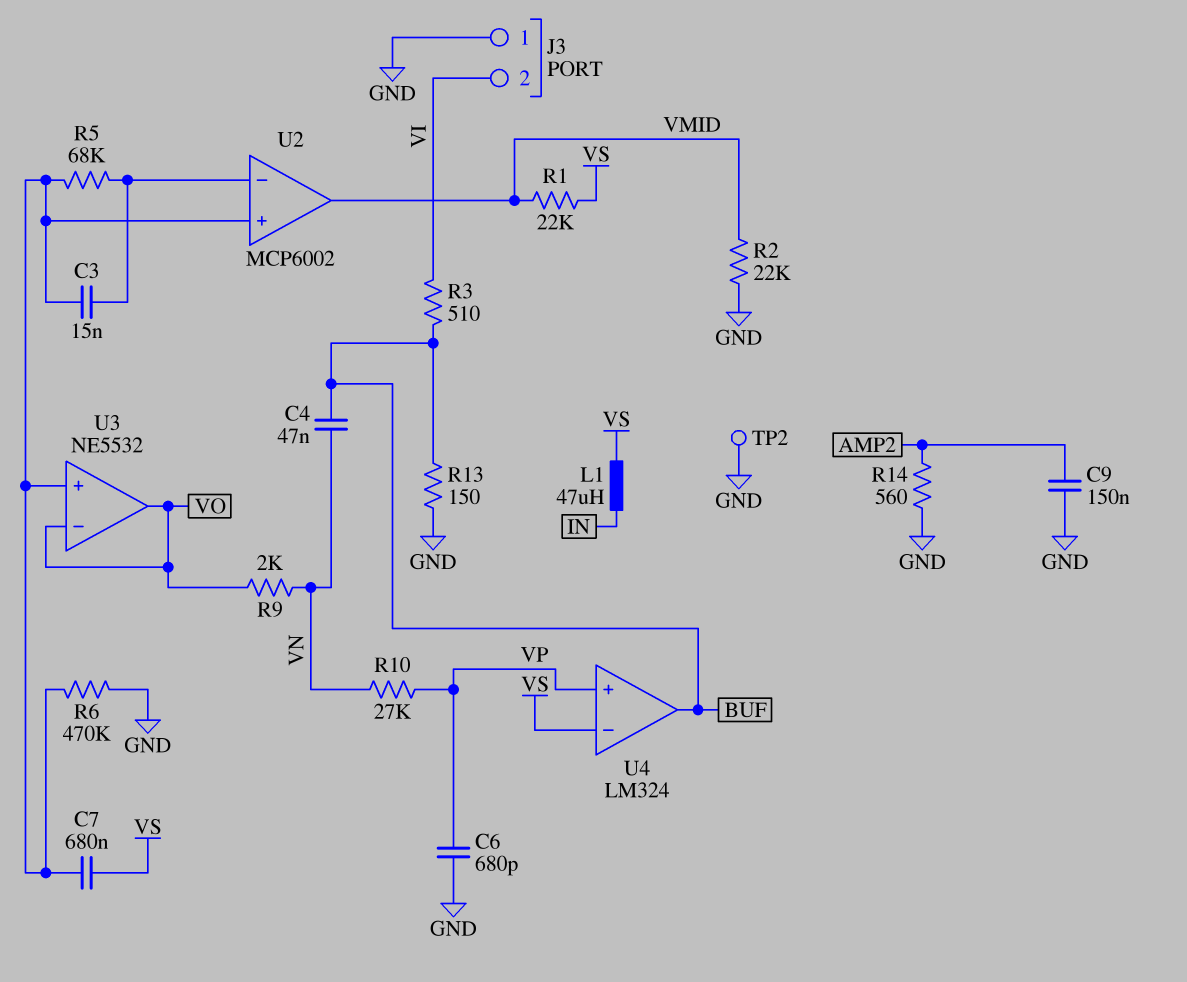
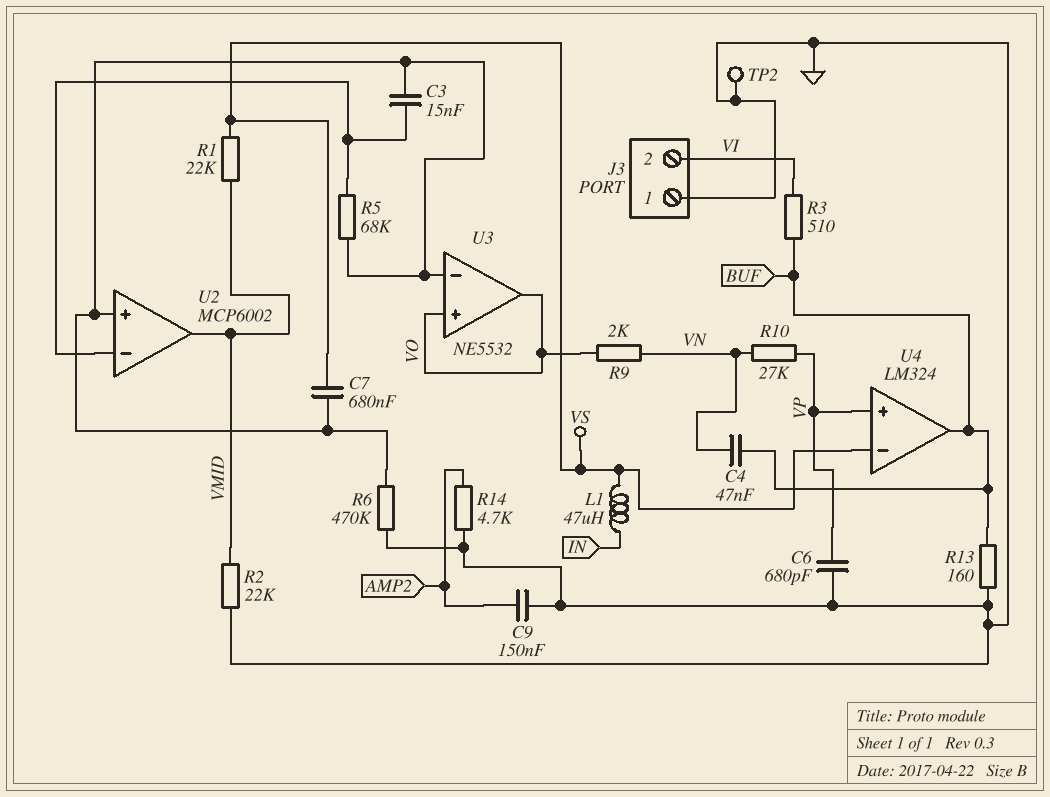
R13: 150 (BUF, GND) -> 160 (BUF, GND)
R14: 560 (AMP2, GND) -> 4.7k (AMP2, GND)
U3 pin in+: U2/in+ -> VO
U3 pin in-: VO -> U2/in+

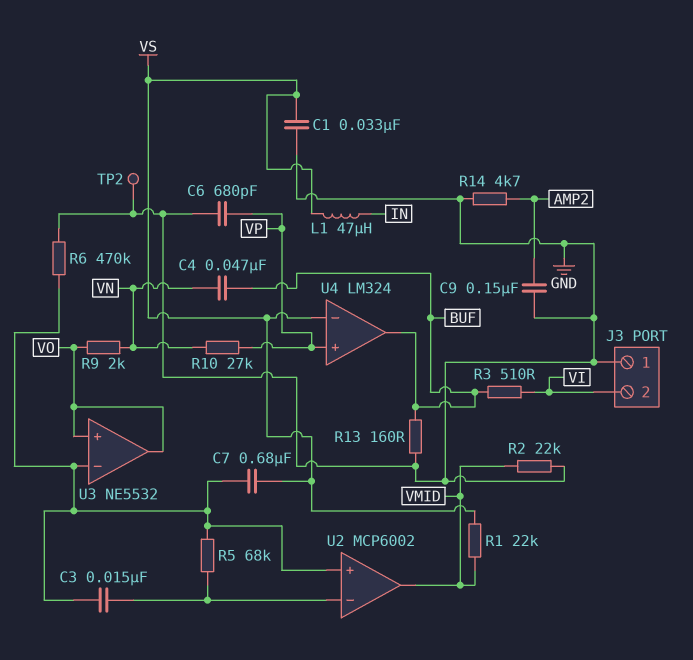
C1: none -> 33nF (GND, VS)

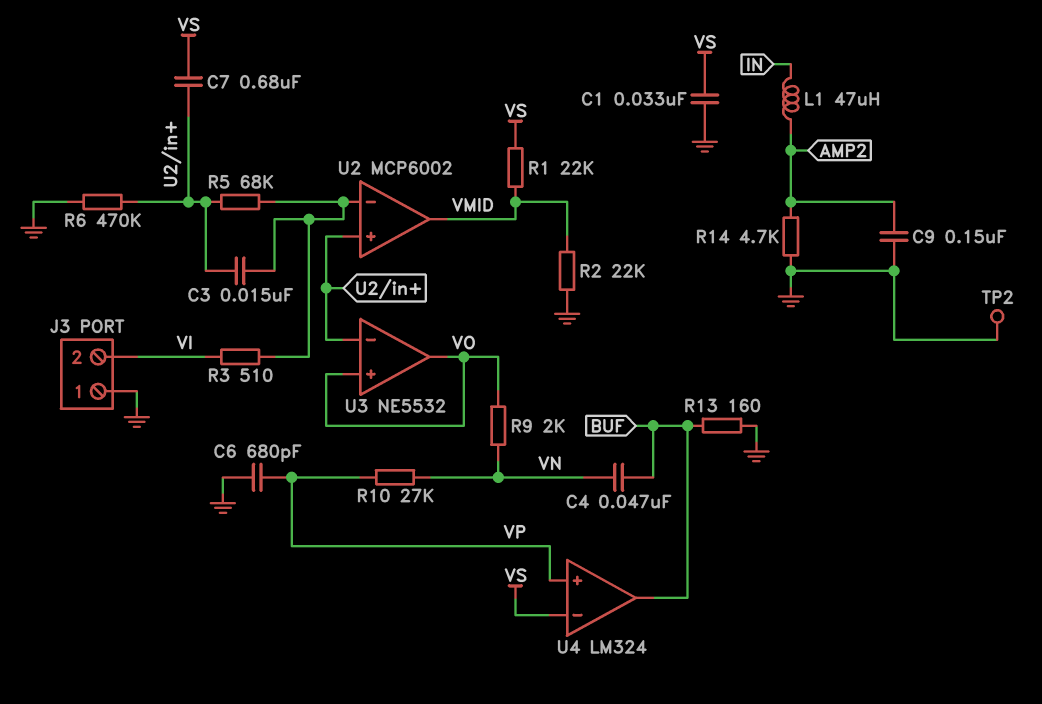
L1: 47uH (IN, VS) -> 47uH (AMP2, IN)
R3: 510 (BUF, VI) -> 510 (U2/in-, VI)

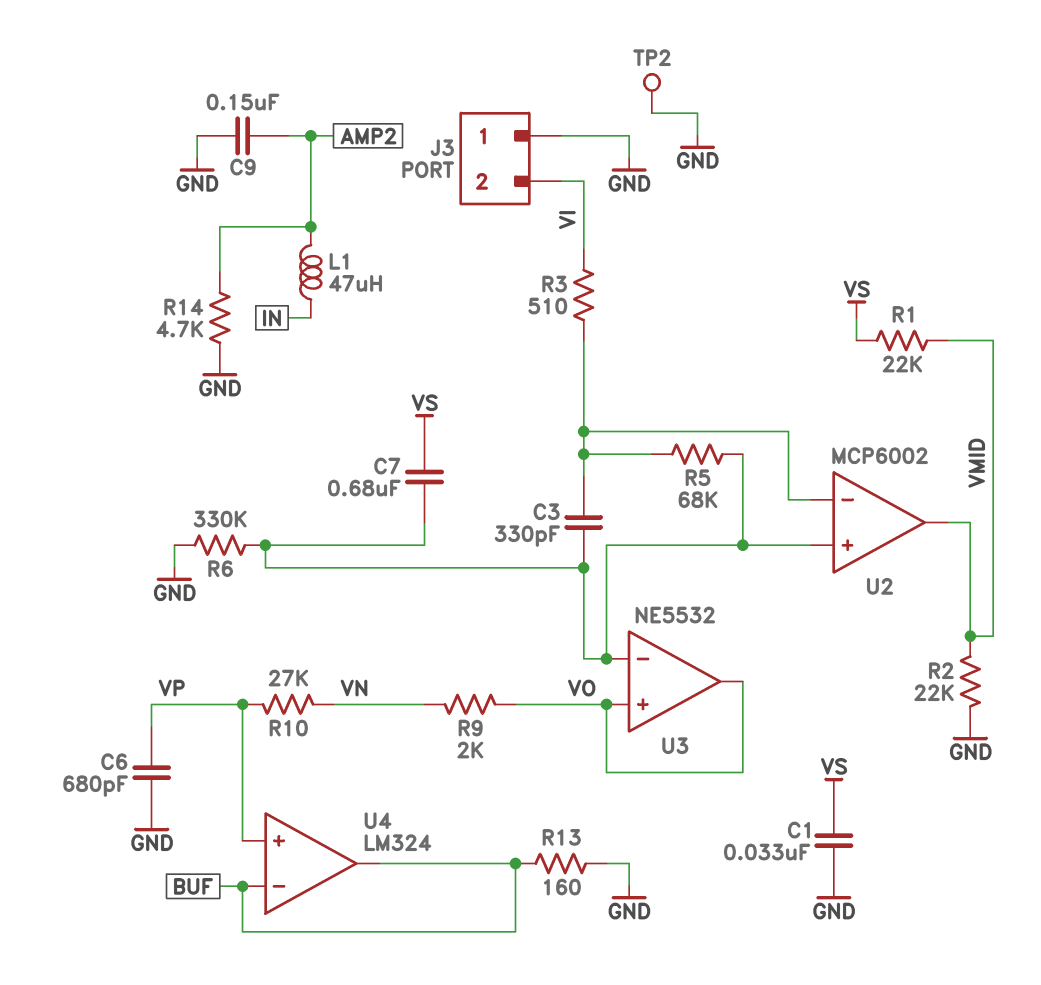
C3: 15nF (U2/in+, U2/in-) -> 330pF (U2/in+, U2/in-)
C4: 47nF (BUF, VN) -> none
R6: 470k (GND, U2/in+) -> 330k (GND, U2/in+)
U4 pin in-: VS -> BUF

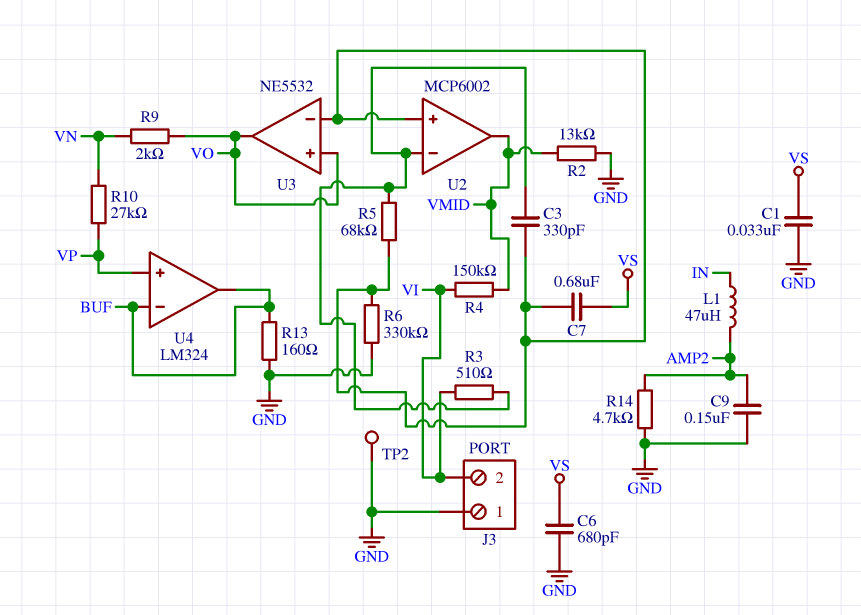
C6: 680pF (GND, VP) -> 680pF (GND, VS)
R1: 22k (VMID, VS) -> none
R2: 22k (GND, VMID) -> 13k (GND, VMID)
R4: none -> 150k (VI, VMID)

